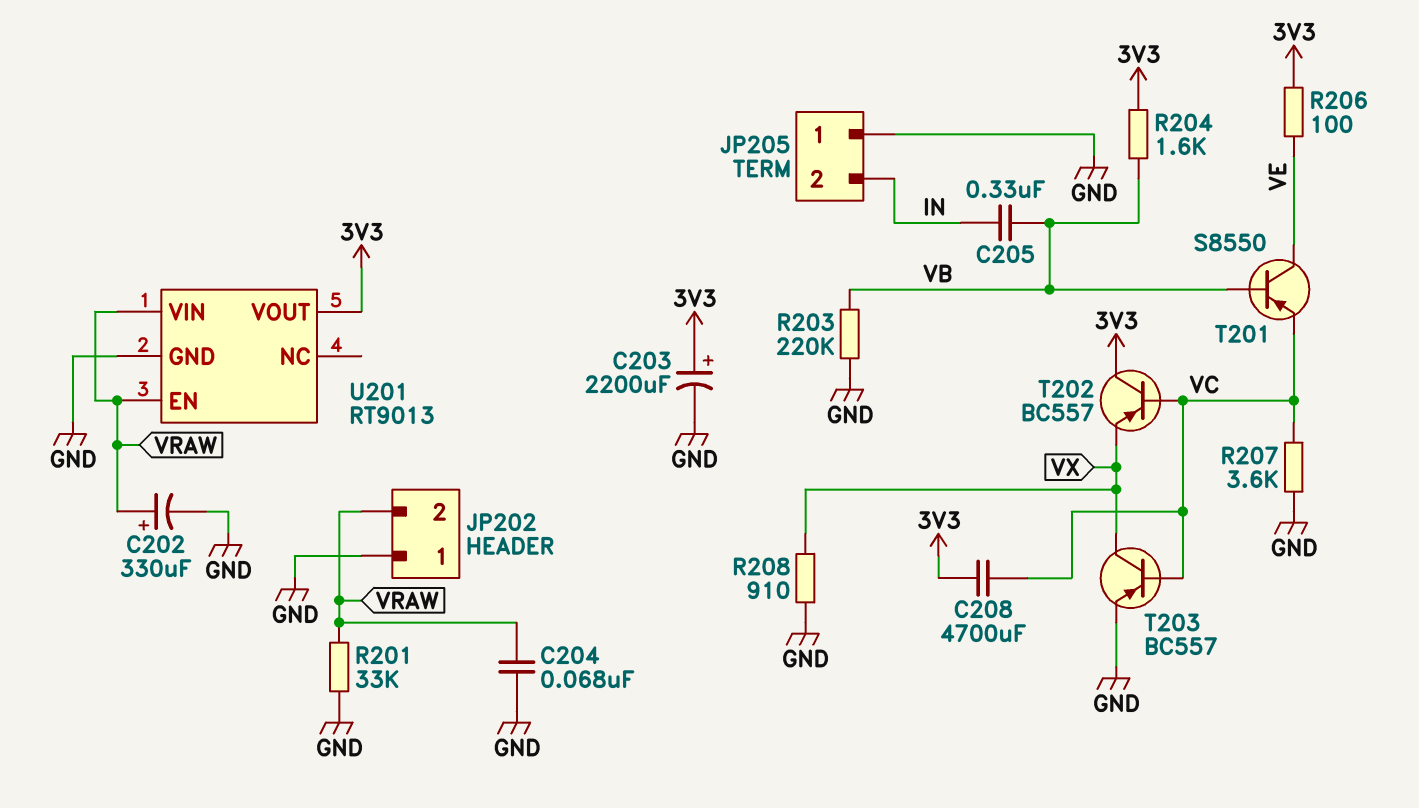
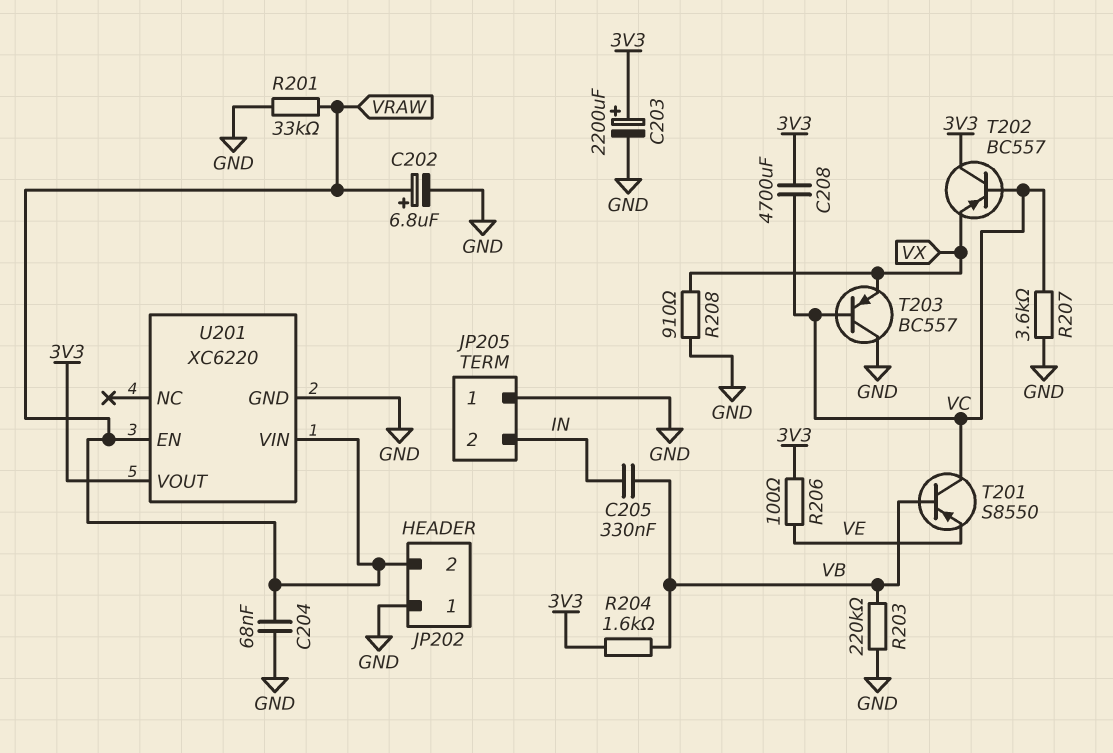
C202: 330uF (plus VRAW, minus GND) -> 6.8uF (plus VRAW, minus GND)
T201: PNP S8550 (B VB, C VE, E VC) -> PNP S8550 (B VB, C VC, E VE)
T203: PNP BC557 (B VC, C VX, E GND) -> PNP BC557 (B VC, C GND, E VX)
U201: RT9013 -> XC6220

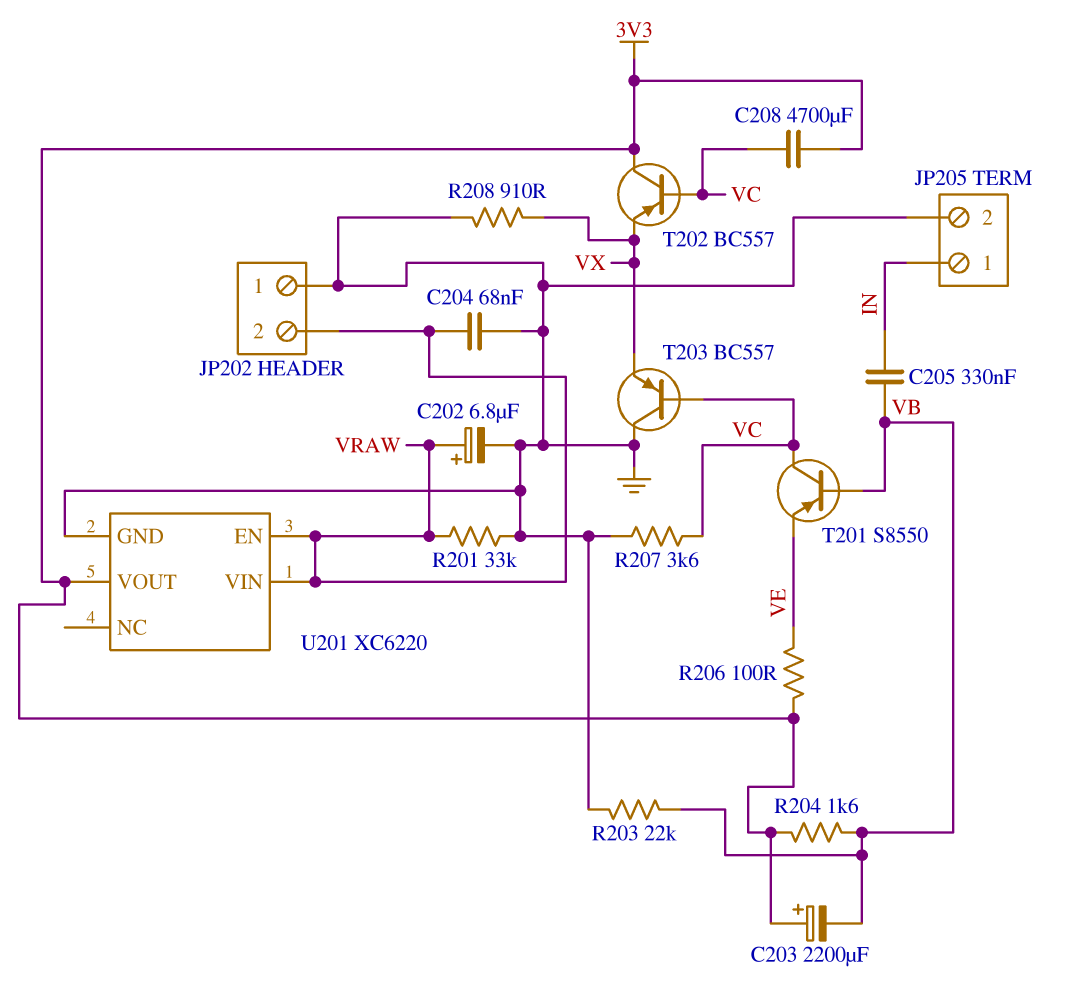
C203: 2200uF (plus 3V3, minus GND) -> 2200uF (plus 3V3, minus VB)
JP205 pin 1: GND -> IN
JP205 pin 2: IN -> GND
R203: 220k (GND, VB) -> 22k (GND, VB)

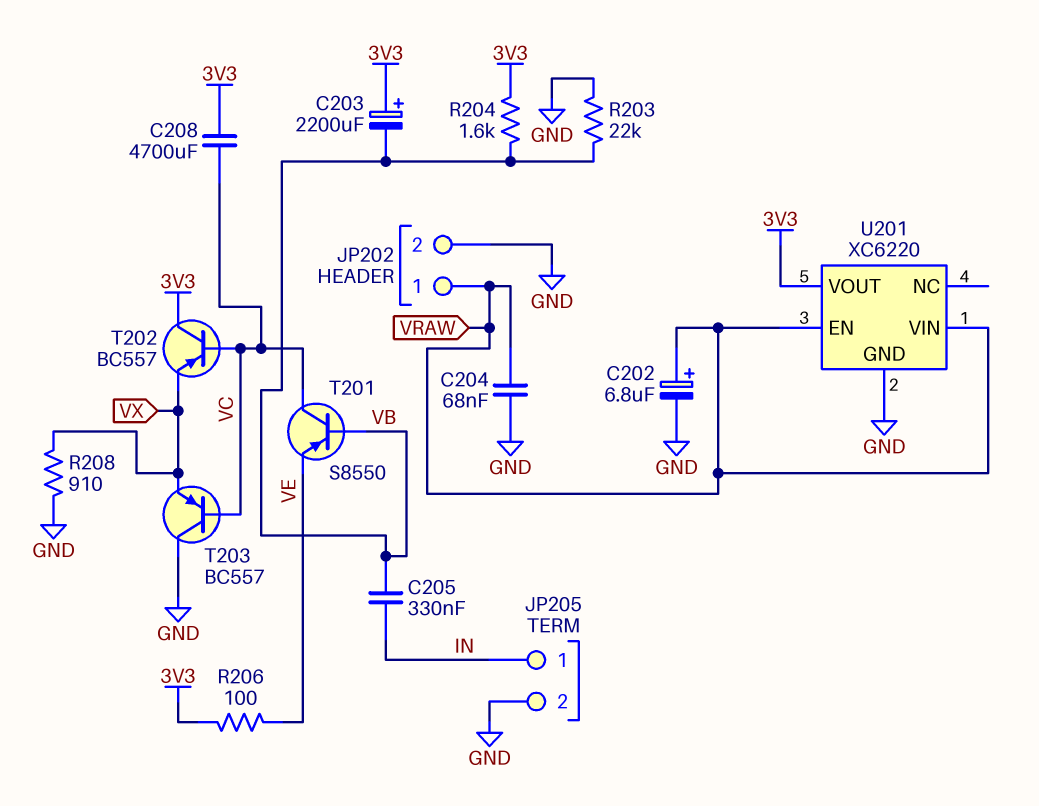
JP202 pin 1: GND -> VRAW
JP202 pin 2: VRAW -> GND
R201: 33k (GND, VRAW) -> none
R207: 3.6k (GND, VC) -> none

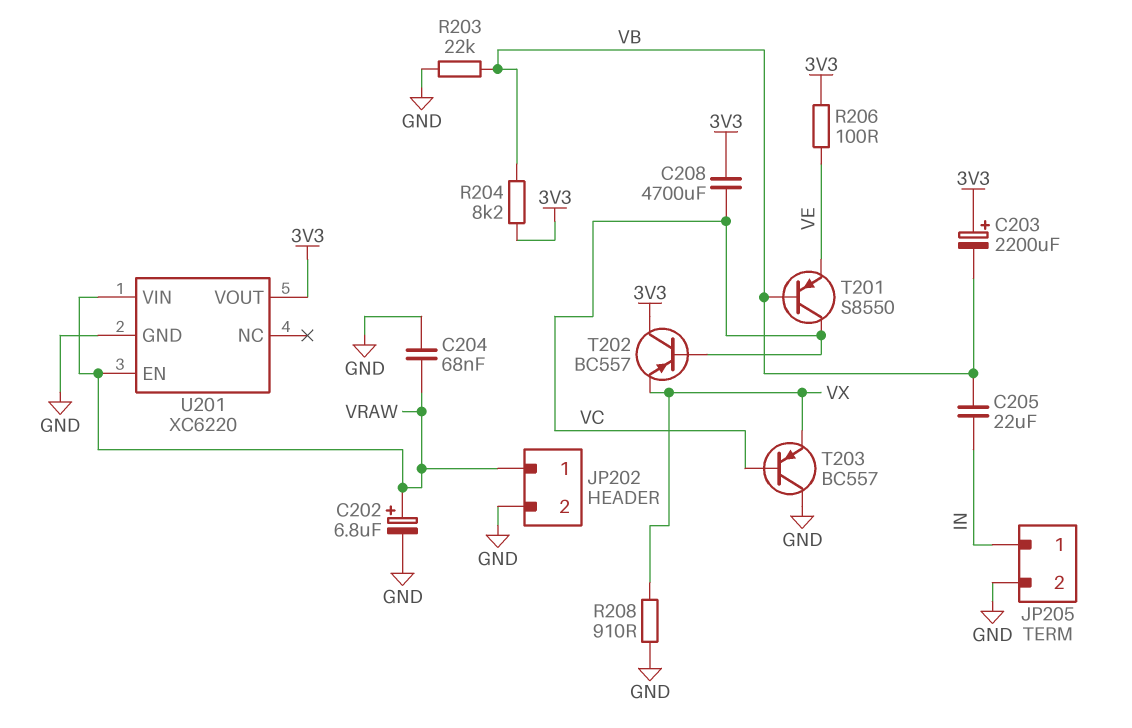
C205: 330nF (IN, VB) -> 22uF (IN, VB)
R204: 1.6k (3V3, VB) -> 8.2k (3V3, VB)

